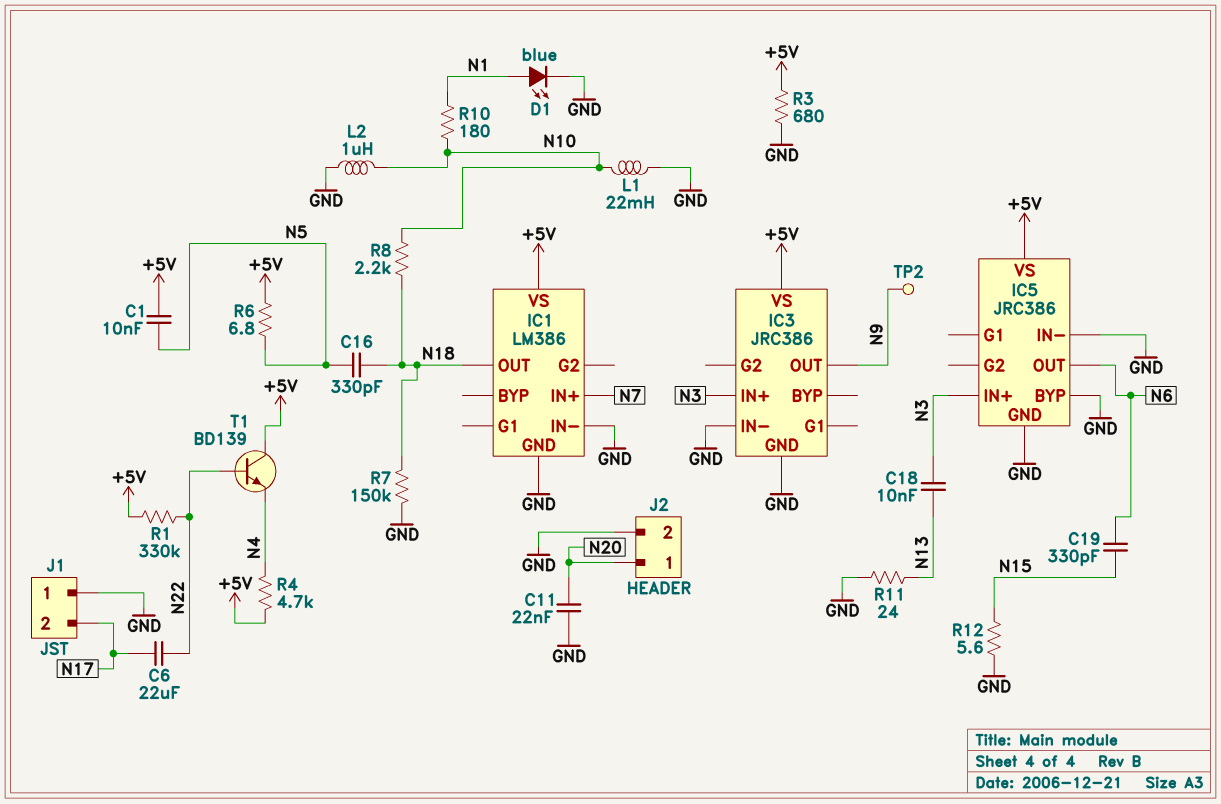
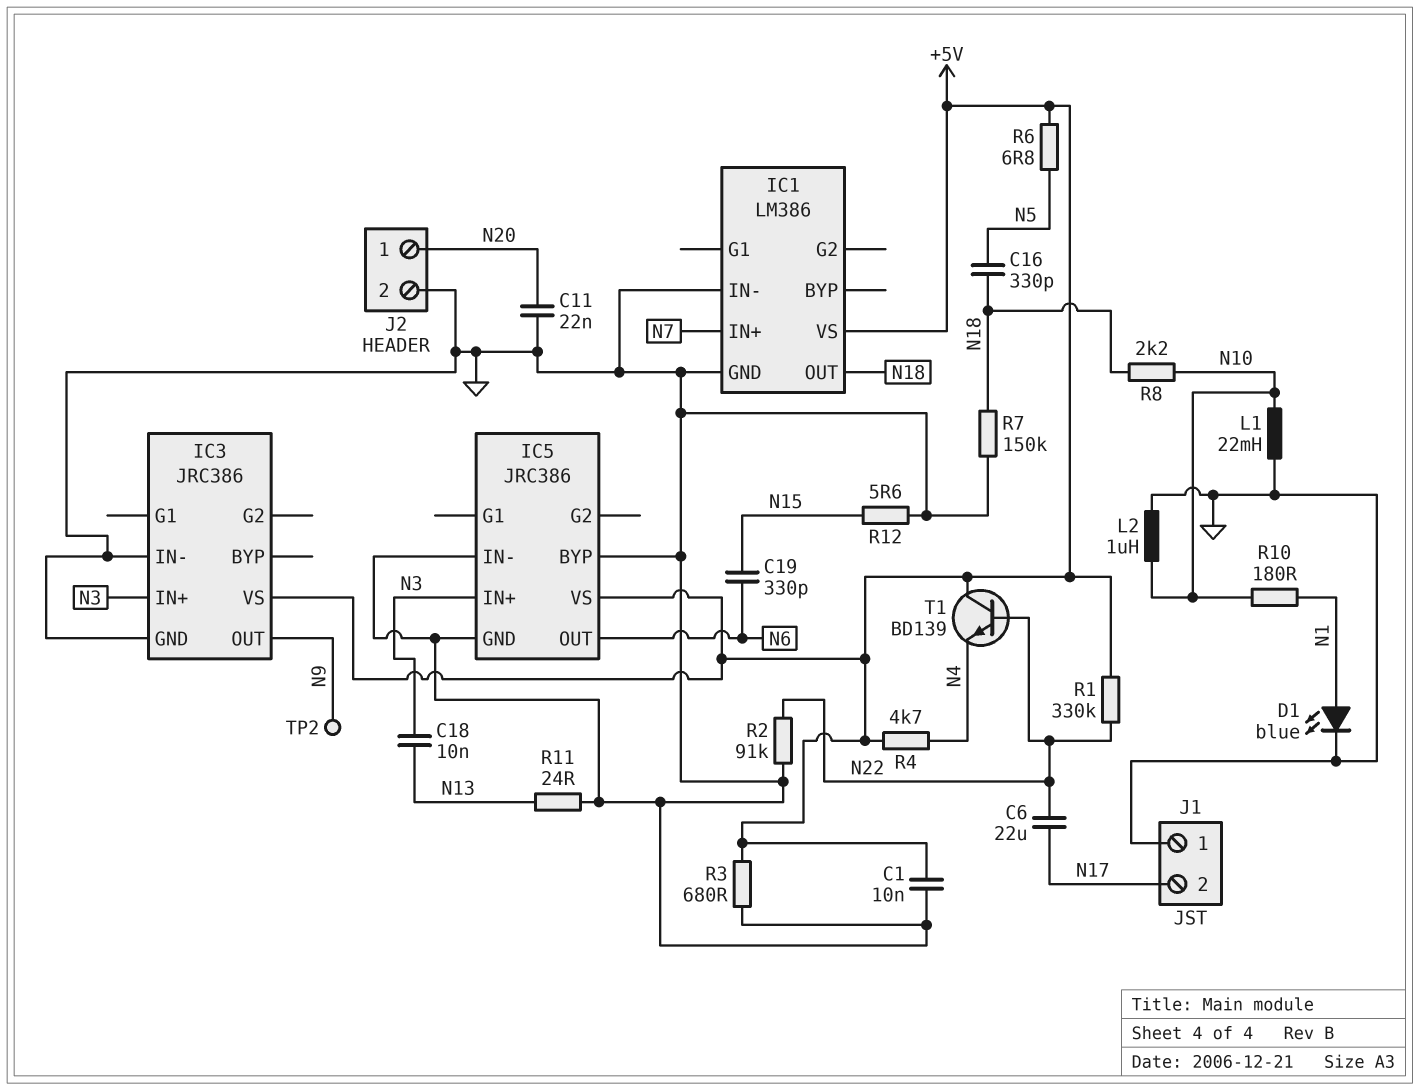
C1: 10nF (+5V, N5) -> 10nF (+5V, GND)
R2: none -> 91k (GND, N22)

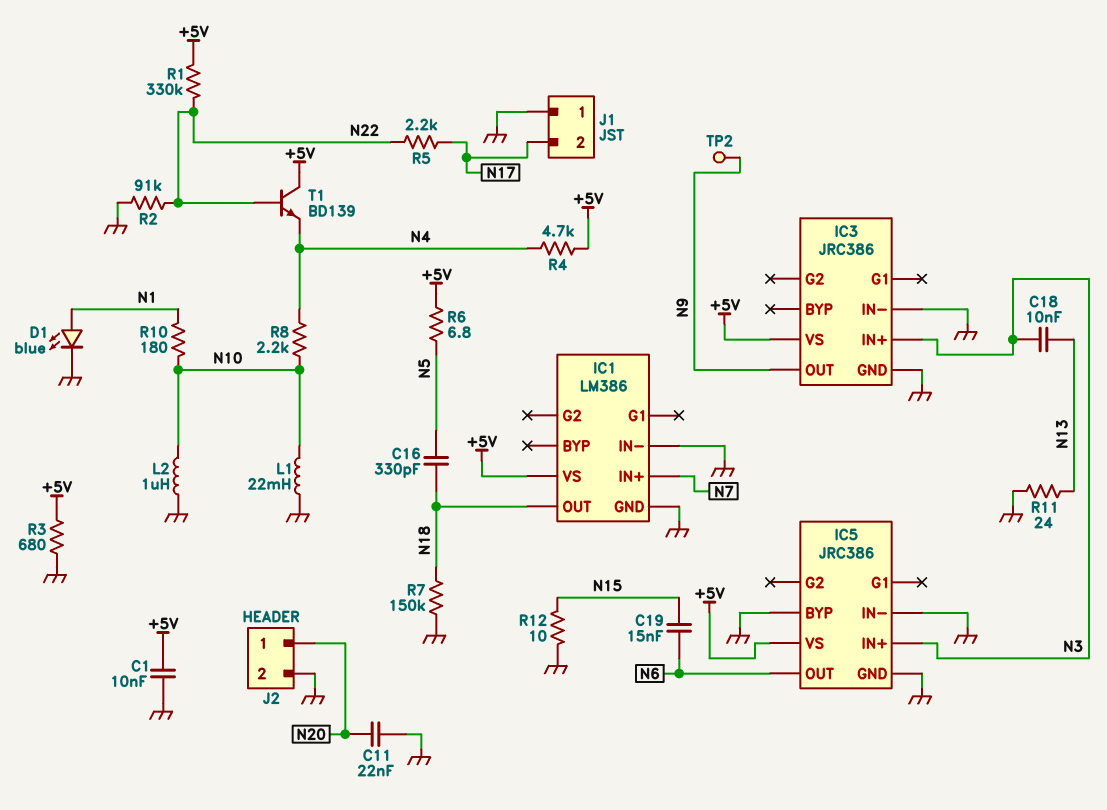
C6: 22uF (N17, N22) -> none
C19: 330pF (N6, N15) -> 15nF (N6, N15)
R5: none -> 2.2k (N17, N22)
R8: 2.2k (N10, N18) -> 2.2k (N4, N10)
R12: 5.6 (GND, N15) -> 10 (GND, N15)

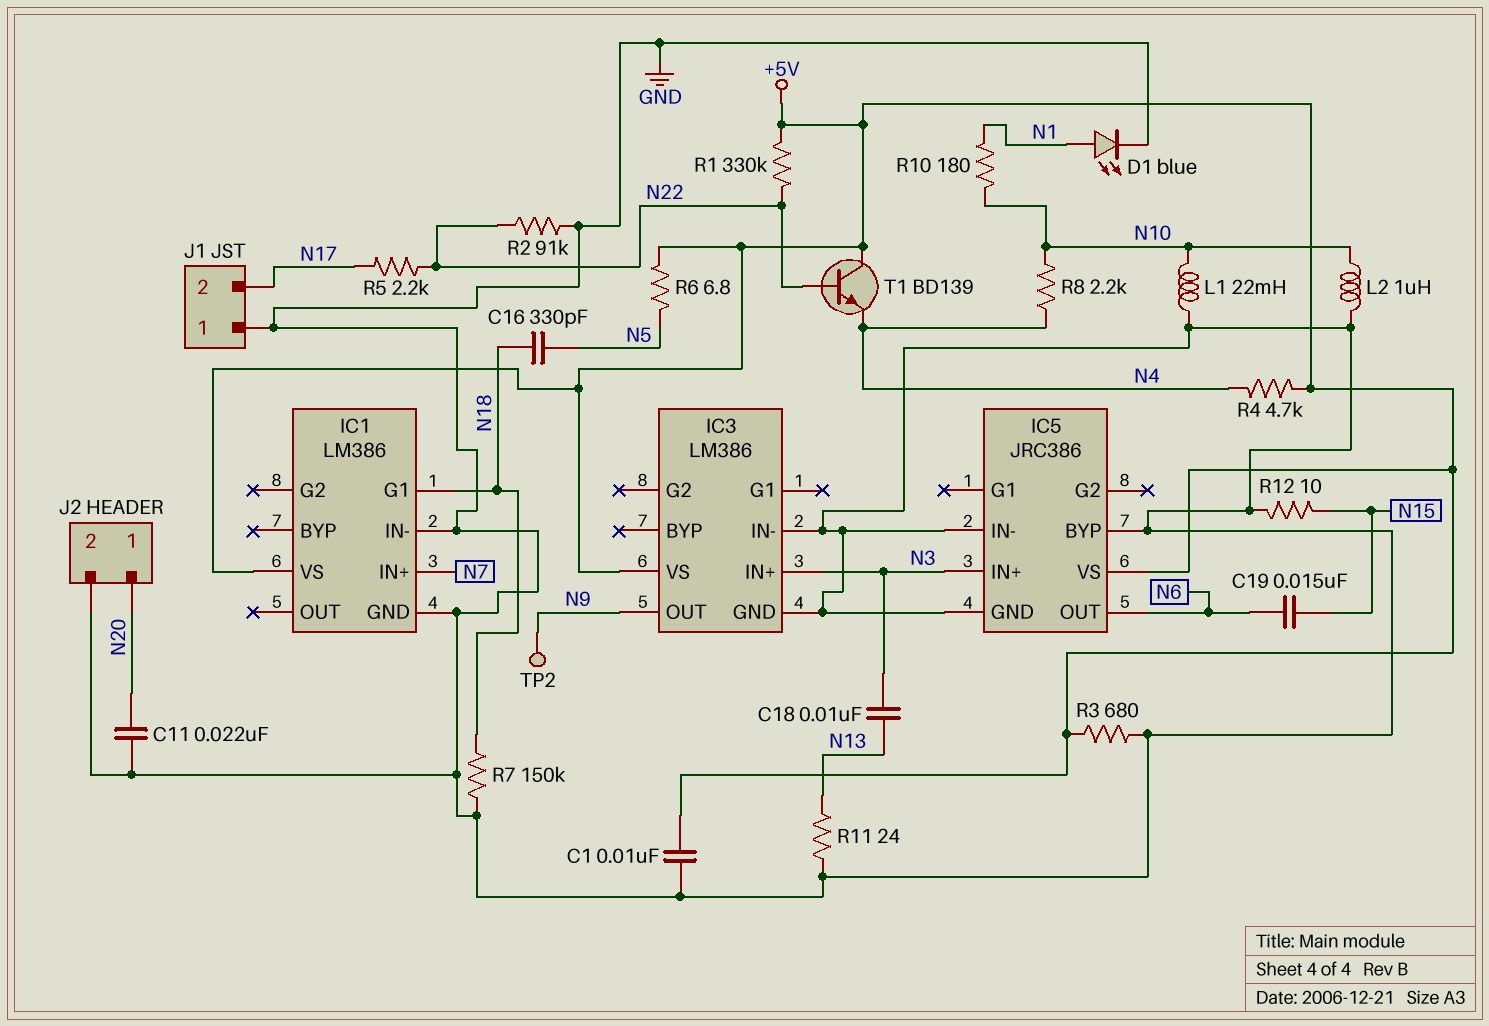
IC1 pin G1: none -> N18
IC1 pin OUT: N18 -> none
IC3: JRC386 -> LM386

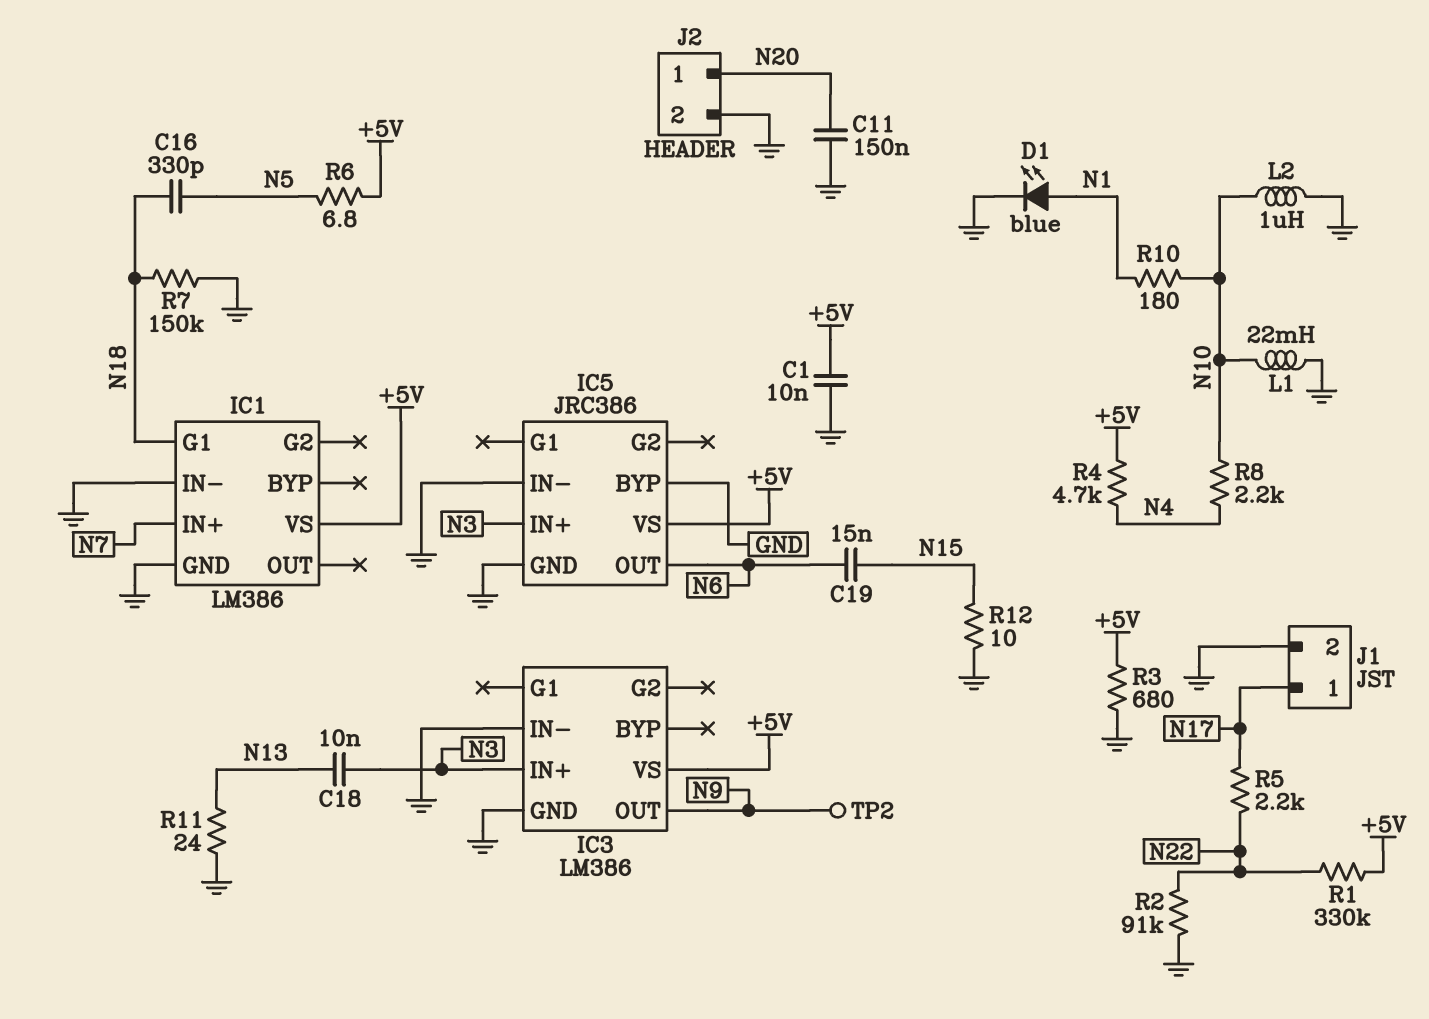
C11: 22nF (GND, N20) -> 150nF (GND, N20)
J1 pin 1: GND -> N17
J1 pin 2: N17 -> GND
T1: NPN BD139 (B N22, C +5V, E N4) -> none

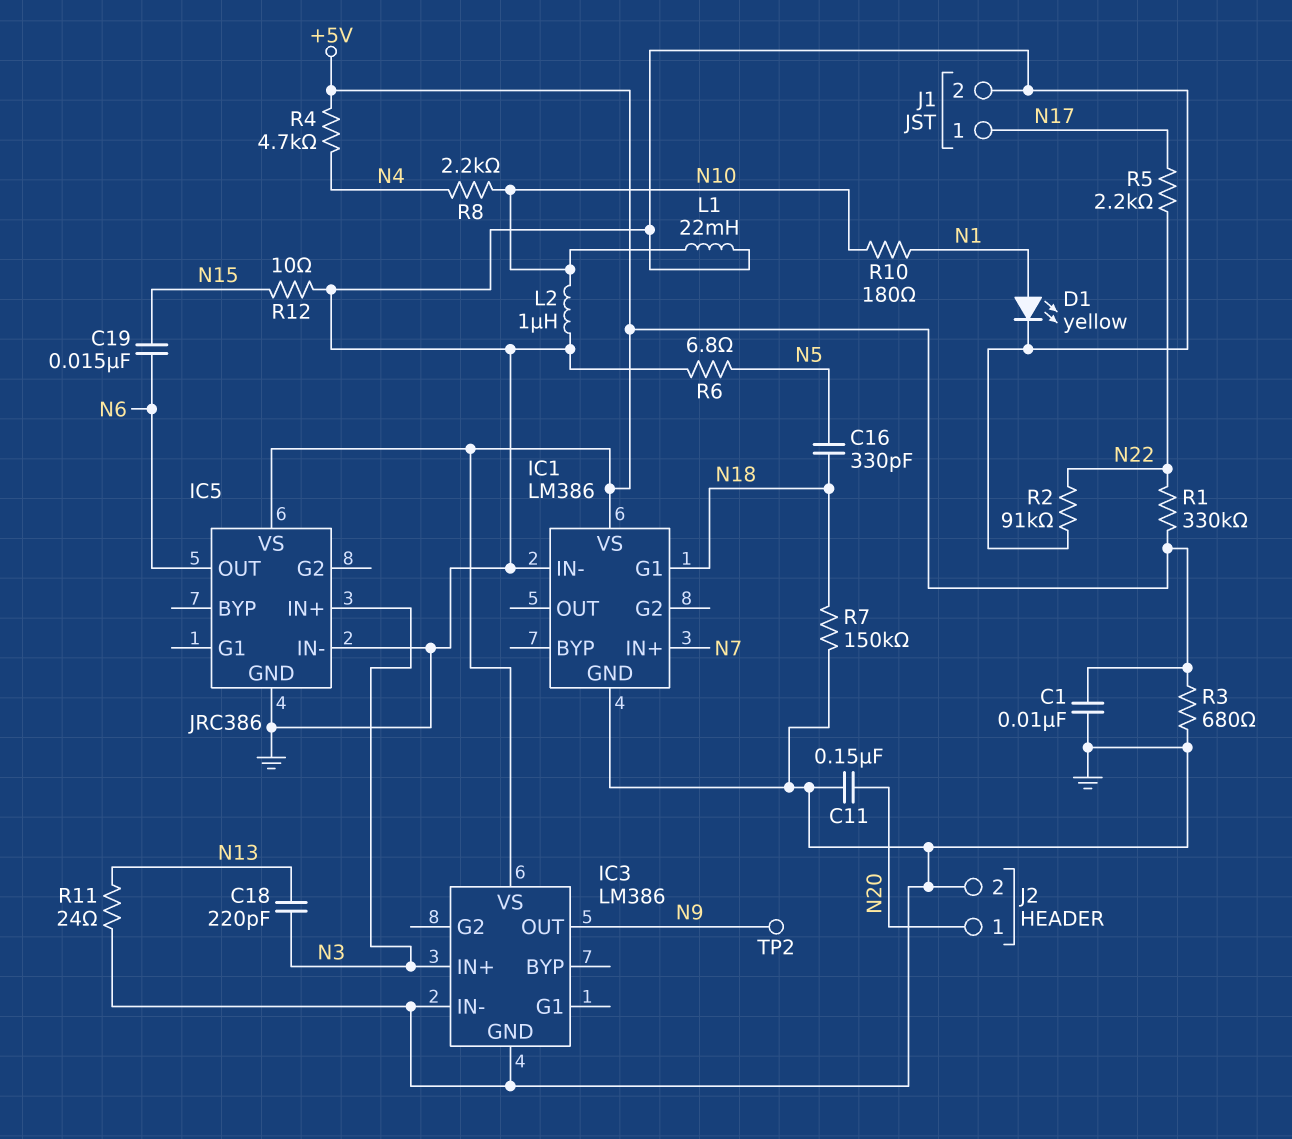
C18: 10nF (N3, N13) -> 220pF (N3, N13)
D1: LED blue (A N1, K GND) -> LED yellow (A N1, K GND)
IC5 pin BYP: GND -> none
R6: 6.8 (+5V, N5) -> 6.8 (GND, N5)

